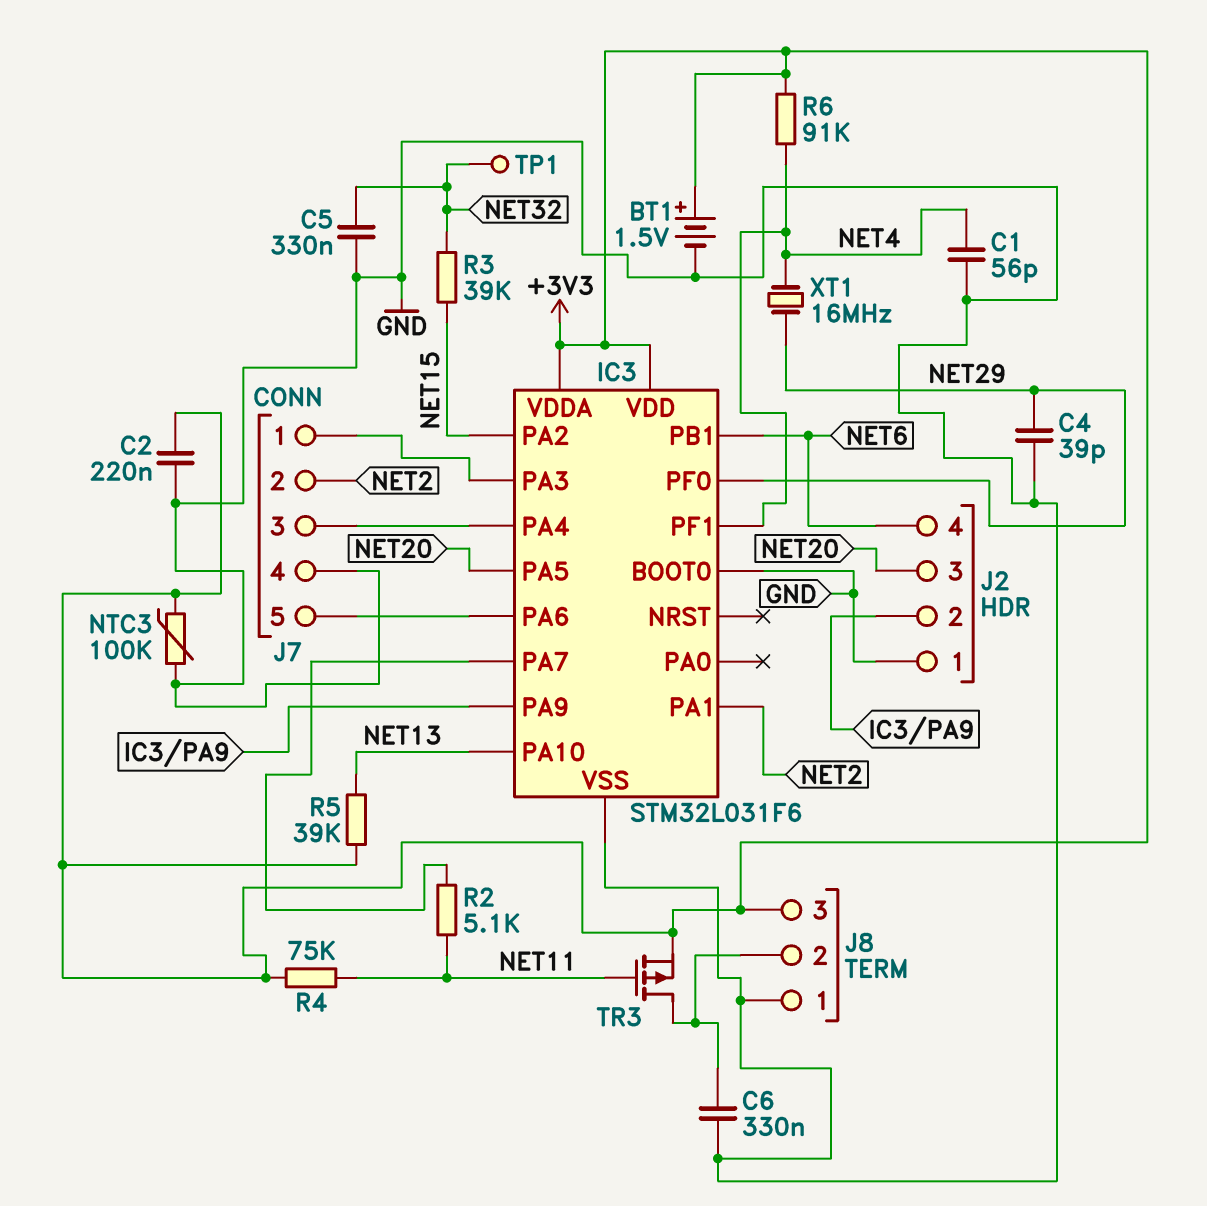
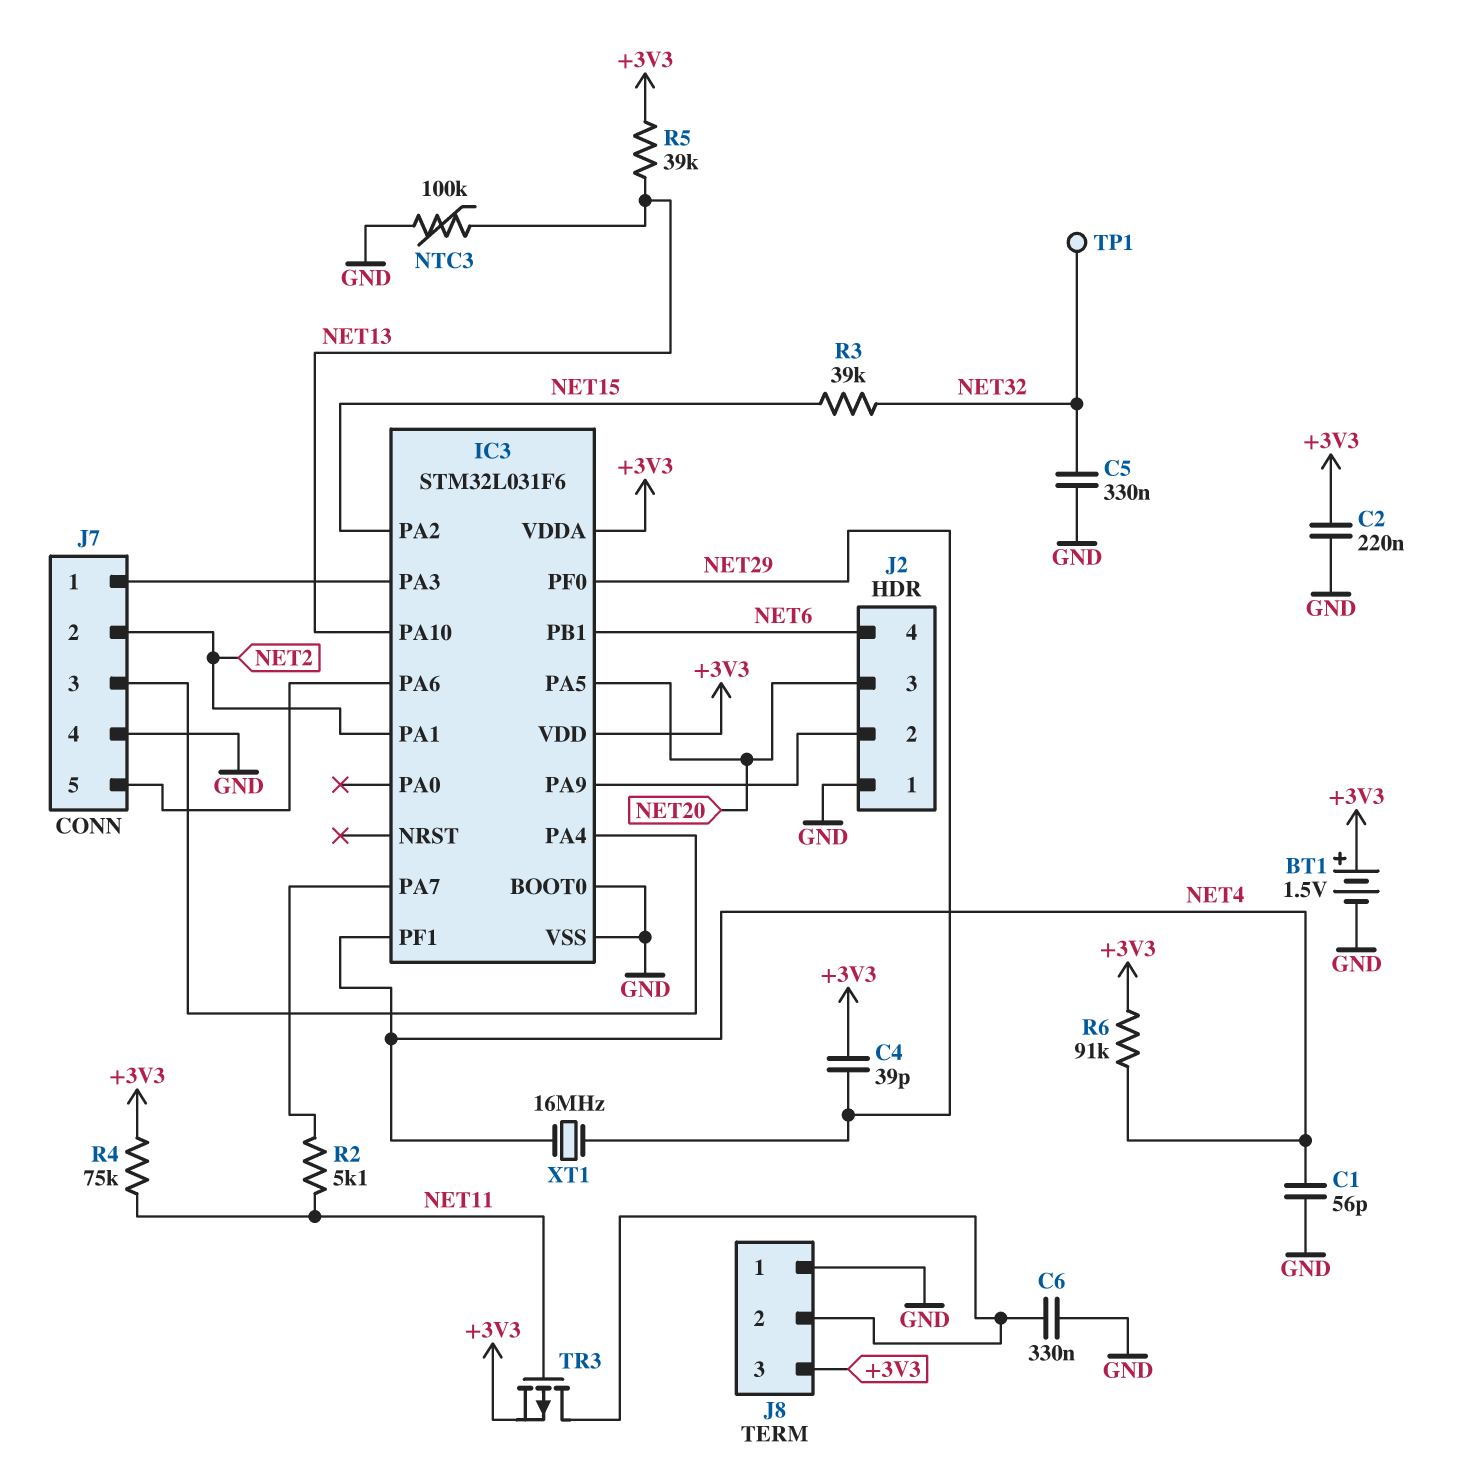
C4: 39pF (GND, NET29) -> 39pF (+3V3, NET29)
NTC3: 100k (+3V3, GND) -> 100k (GND, NET13)

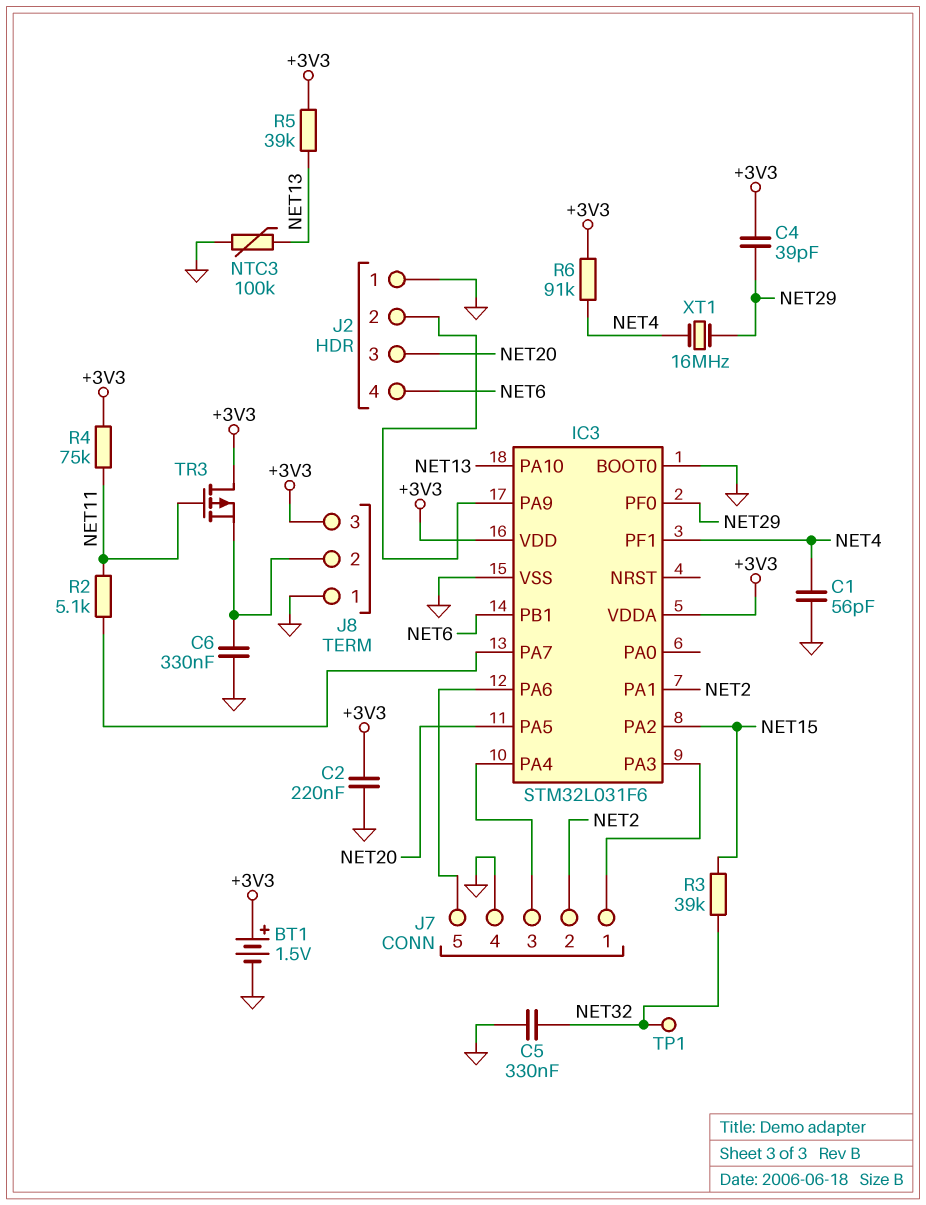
TR3: PMOS (G NET11, D J8/2, S +3V3) -> PMOS (G NET11, D +3V3, S J8/2)

